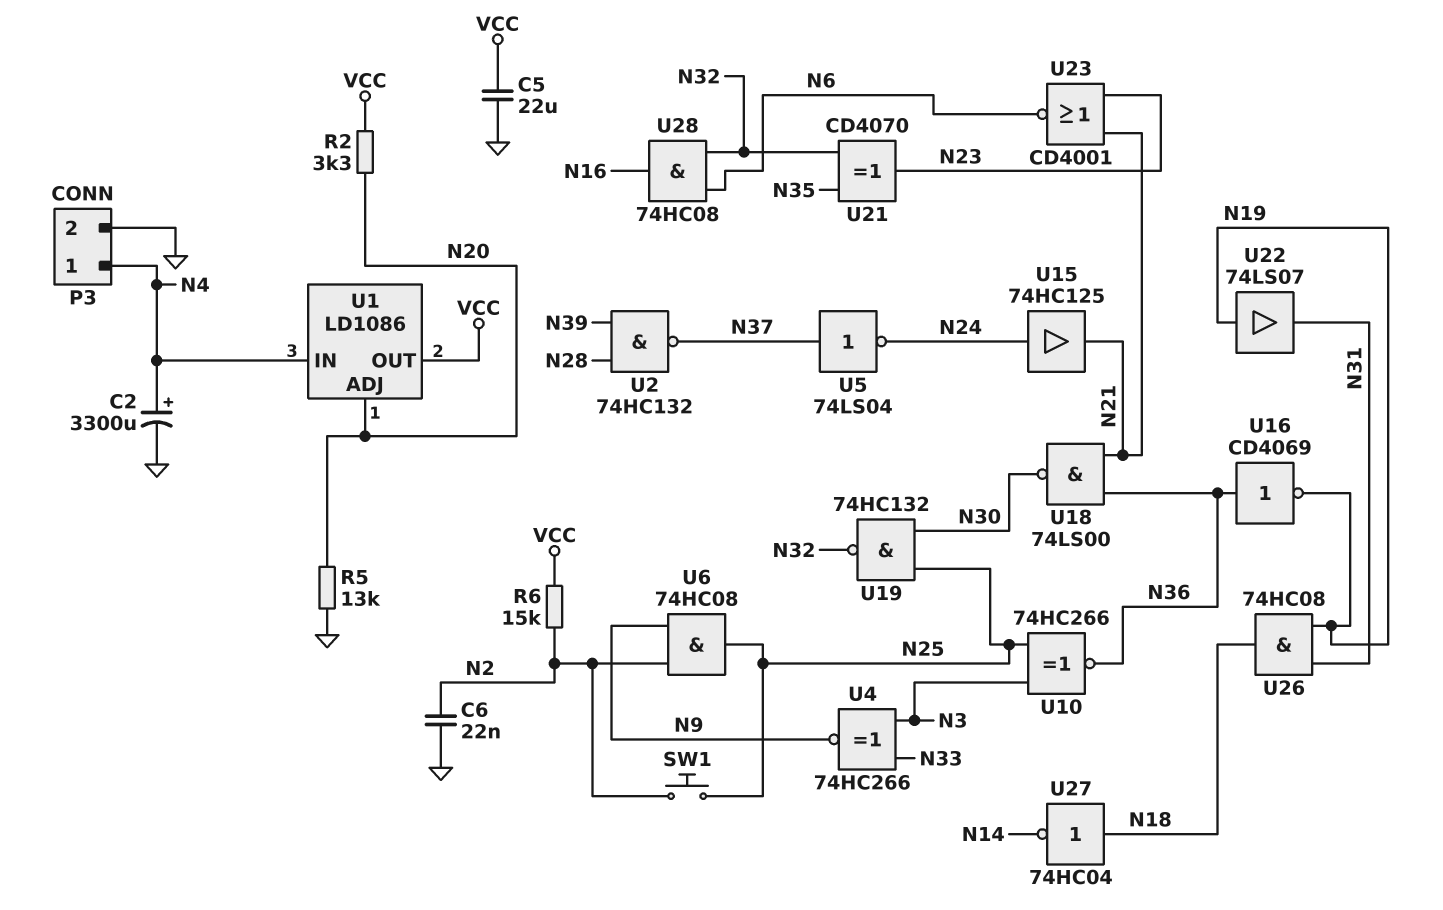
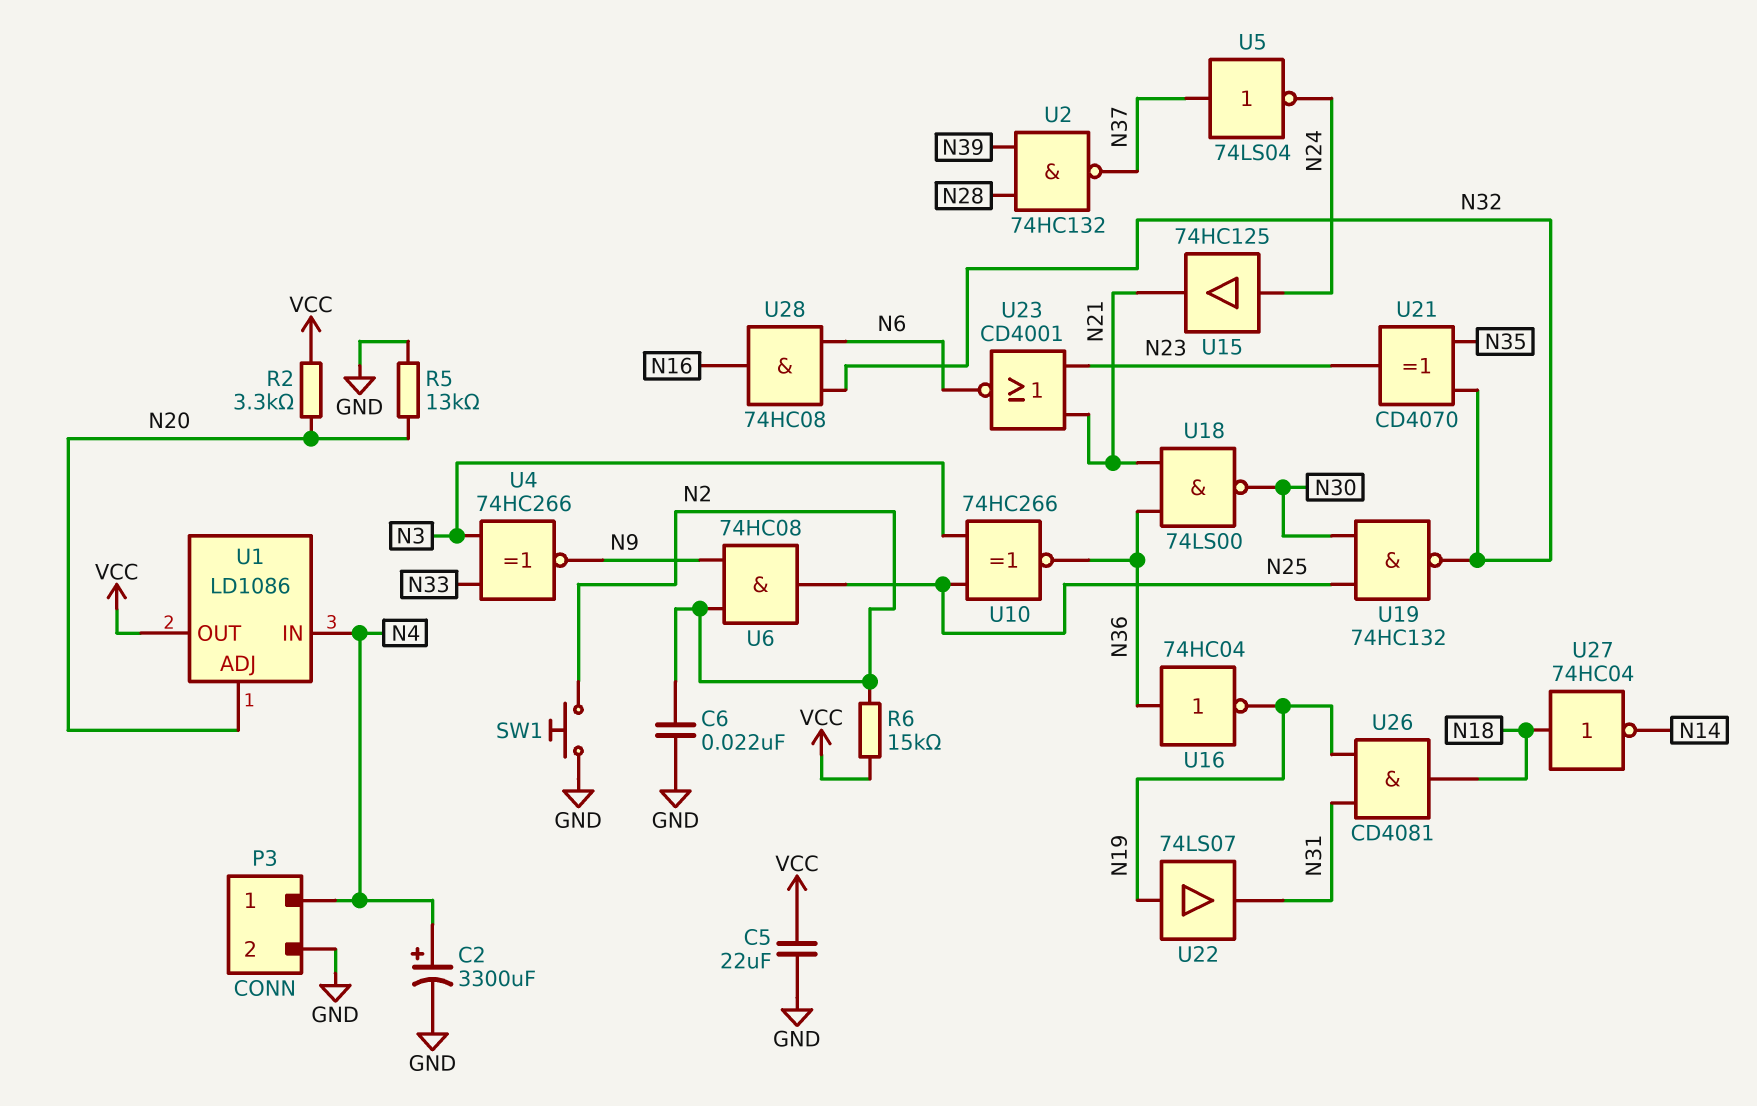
SW1: button (N2, N25) -> button (GND, N2)
U16: NOT CD4069 (in N36, out N19) -> NOT 74HC04 (in N36, out N19)
U26: AND 74HC08 (in N19, in N31, out N18) -> AND CD4081 (in N19, in N31, out N18)

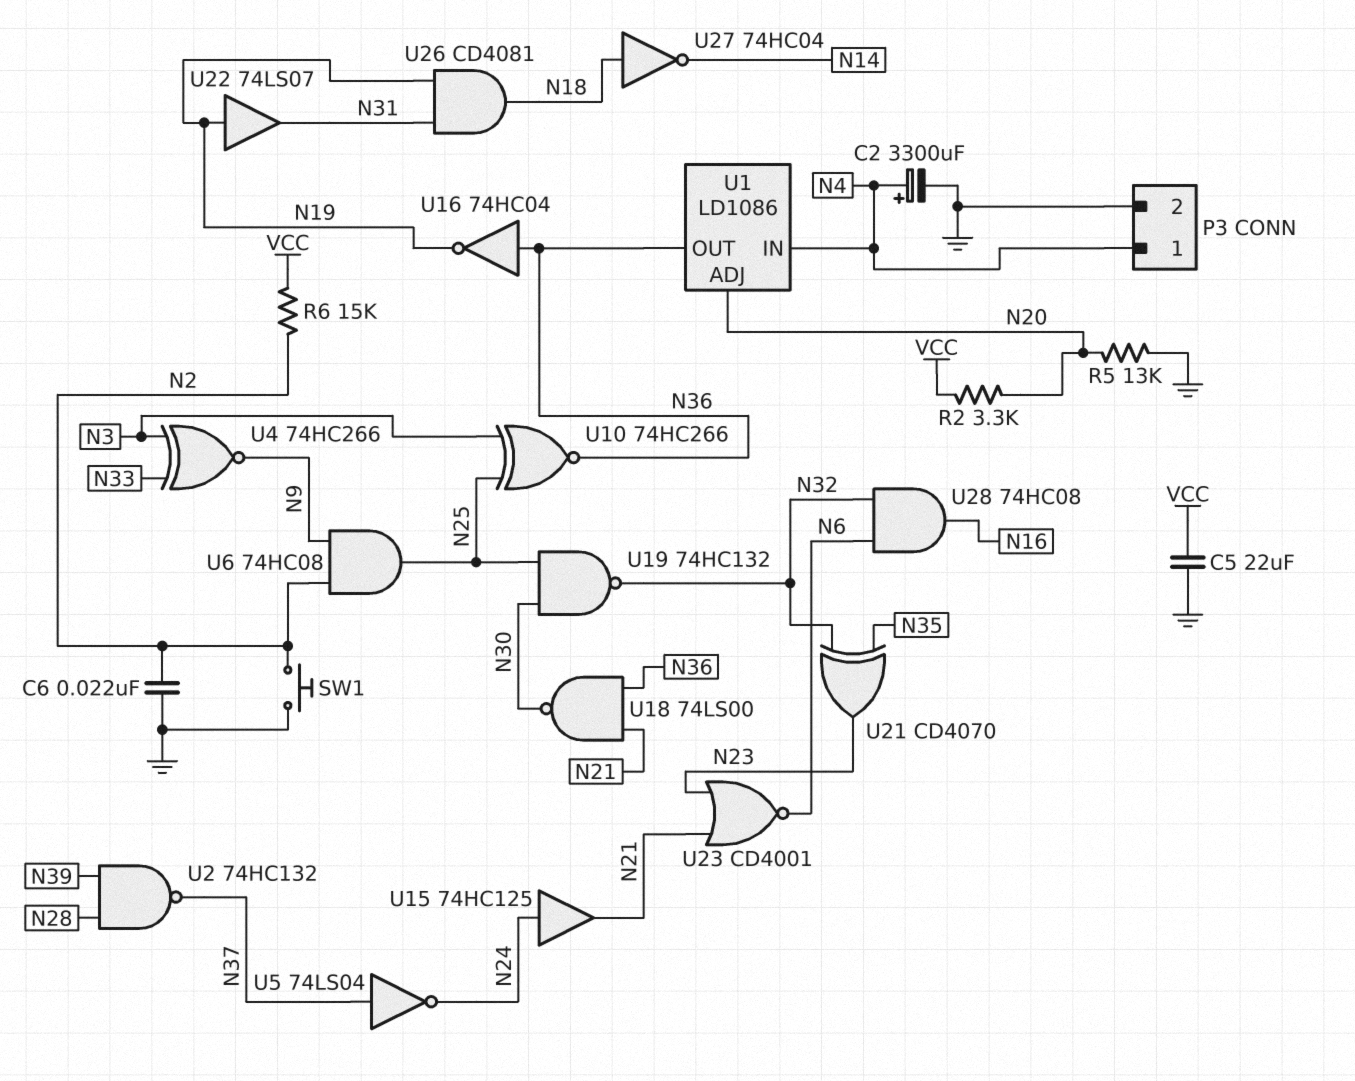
U1 pin OUT: VCC -> N36

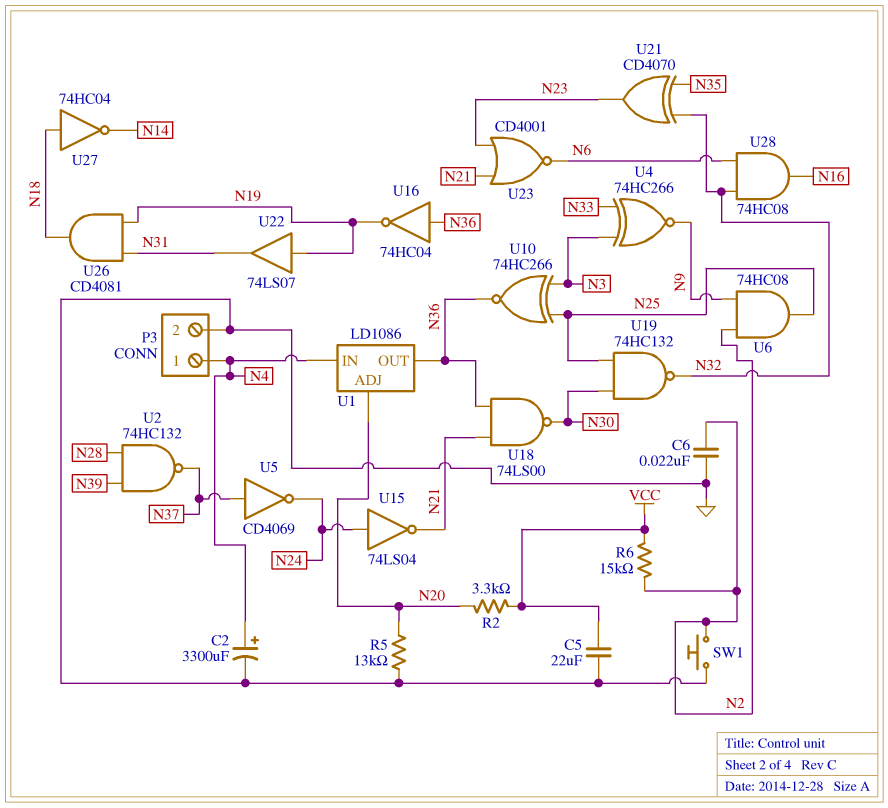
U5: NOT 74LS04 (in N37, out N24) -> NOT CD4069 (in N37, out N24)
U15: buffer 74HC125 (in N24, out N21) -> NOT 74LS04 (in N24, out N21)

